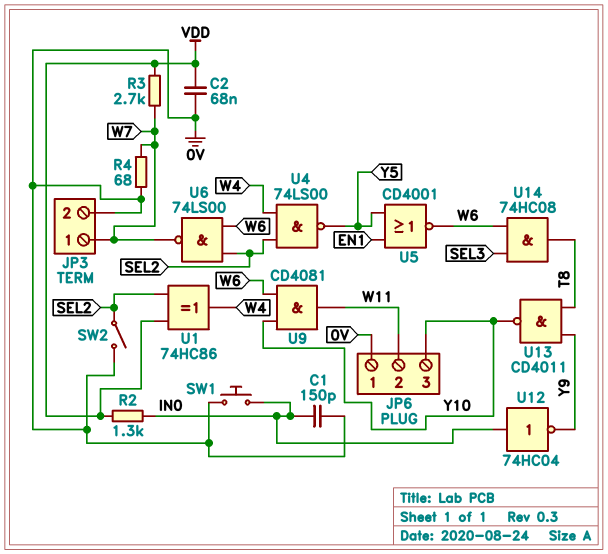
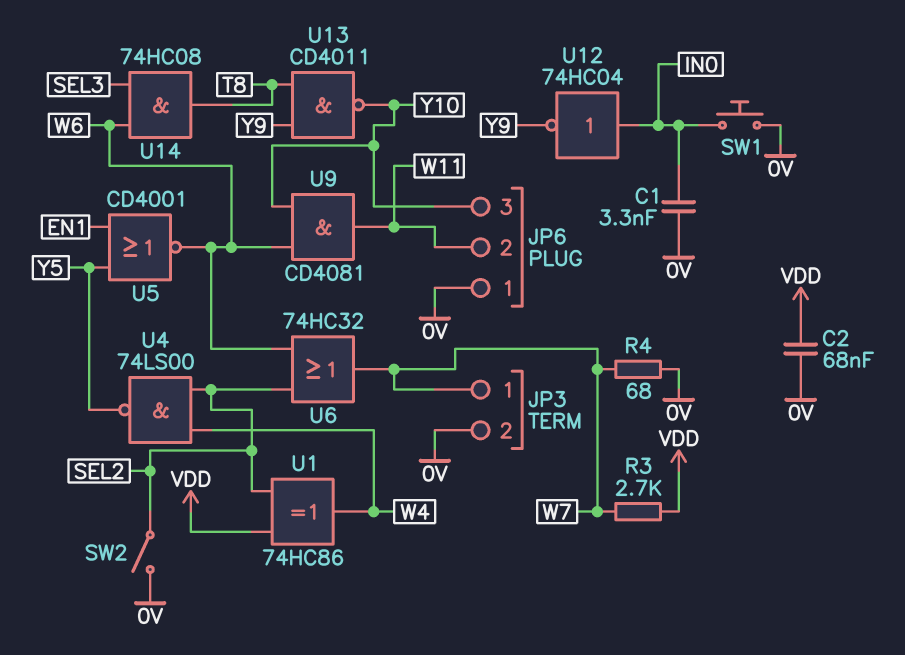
C1: 150pF (0V, IN0) -> 3.3nF (0V, IN0)
R2: 1.3k (IN0, VDD) -> none
U6: NAND 74LS00 (in SEL2, in W6, out W7) -> OR 74HC32 (in SEL2, in W6, out W7)

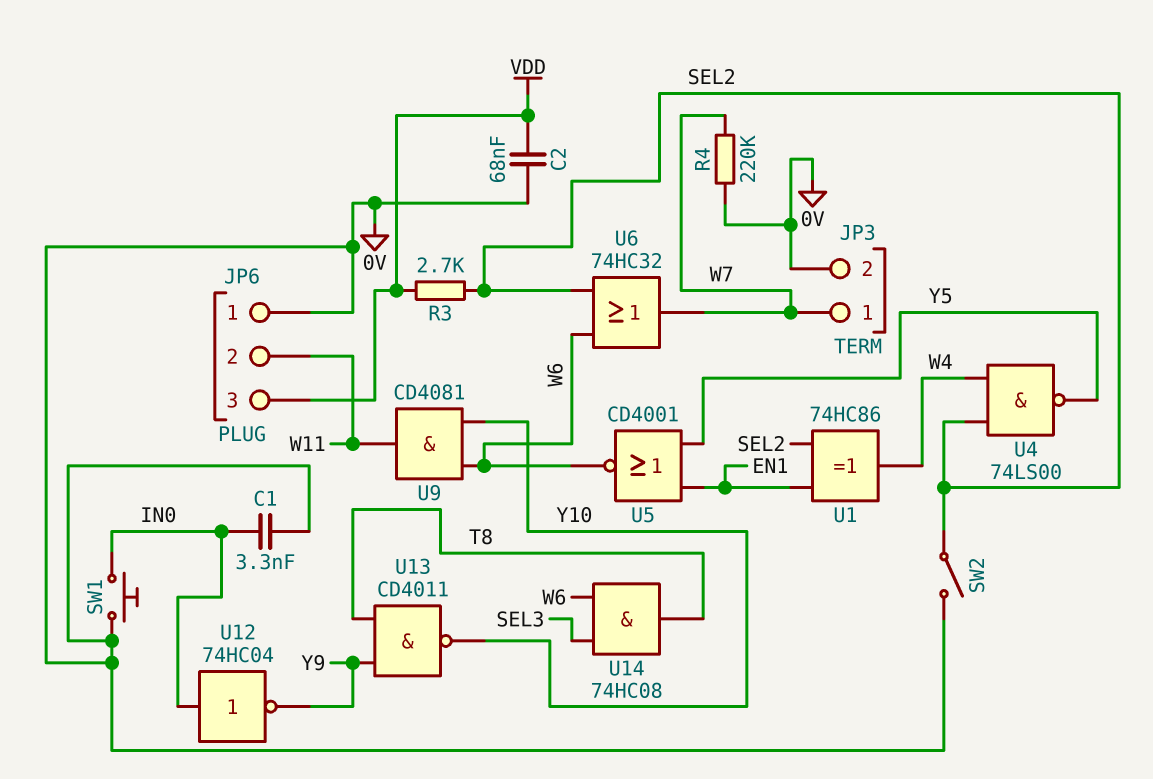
JP6 pin 3: Y10 -> VDD
R3: 2.7k (VDD, W7) -> 2.7k (SEL2, VDD)
R4: 68 (0V, W7) -> 220k (0V, W7)
U1: XOR 74HC86 (in SEL2, in VDD, out W4) -> XOR 74HC86 (in EN1, in SEL2, out W4)

